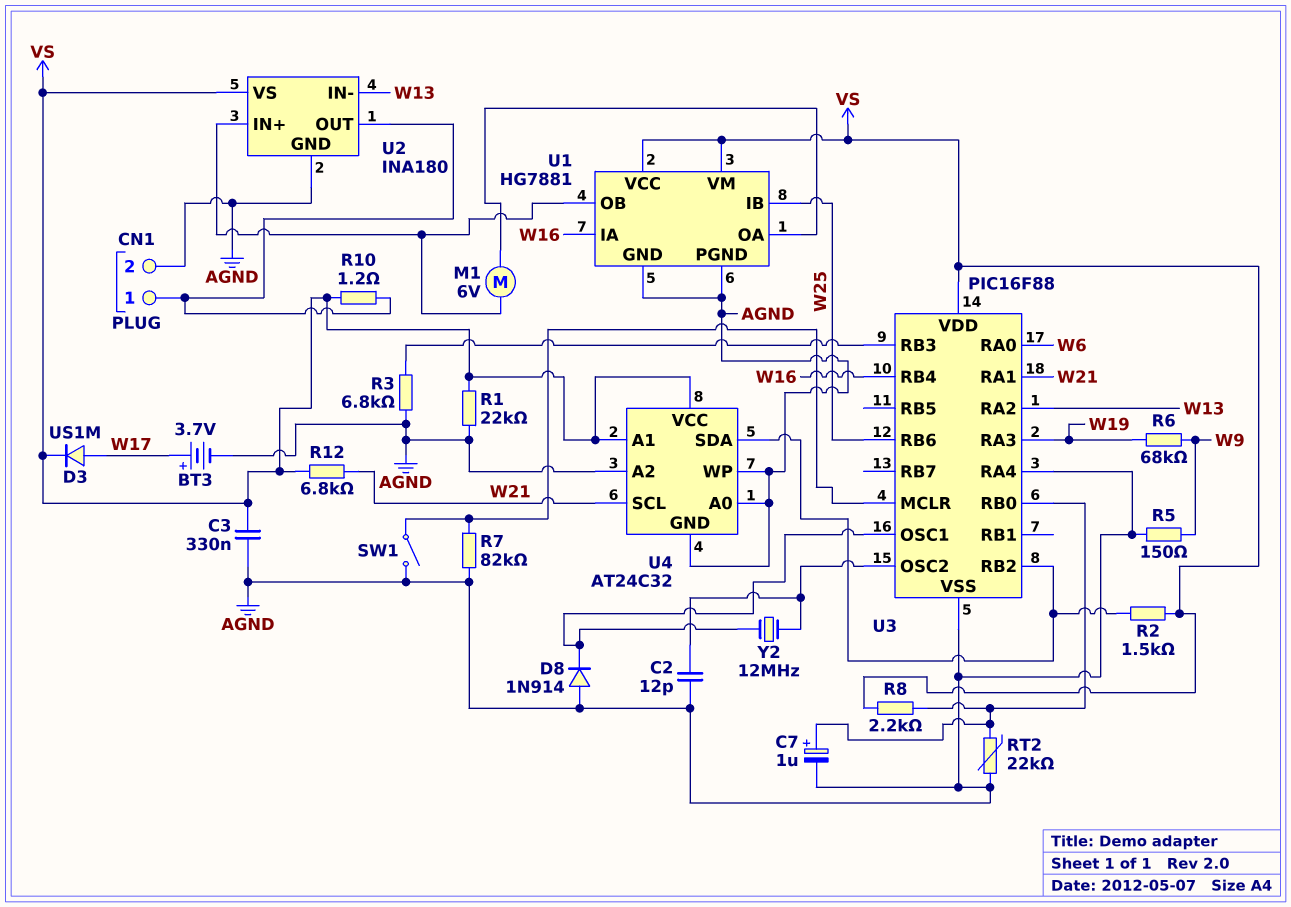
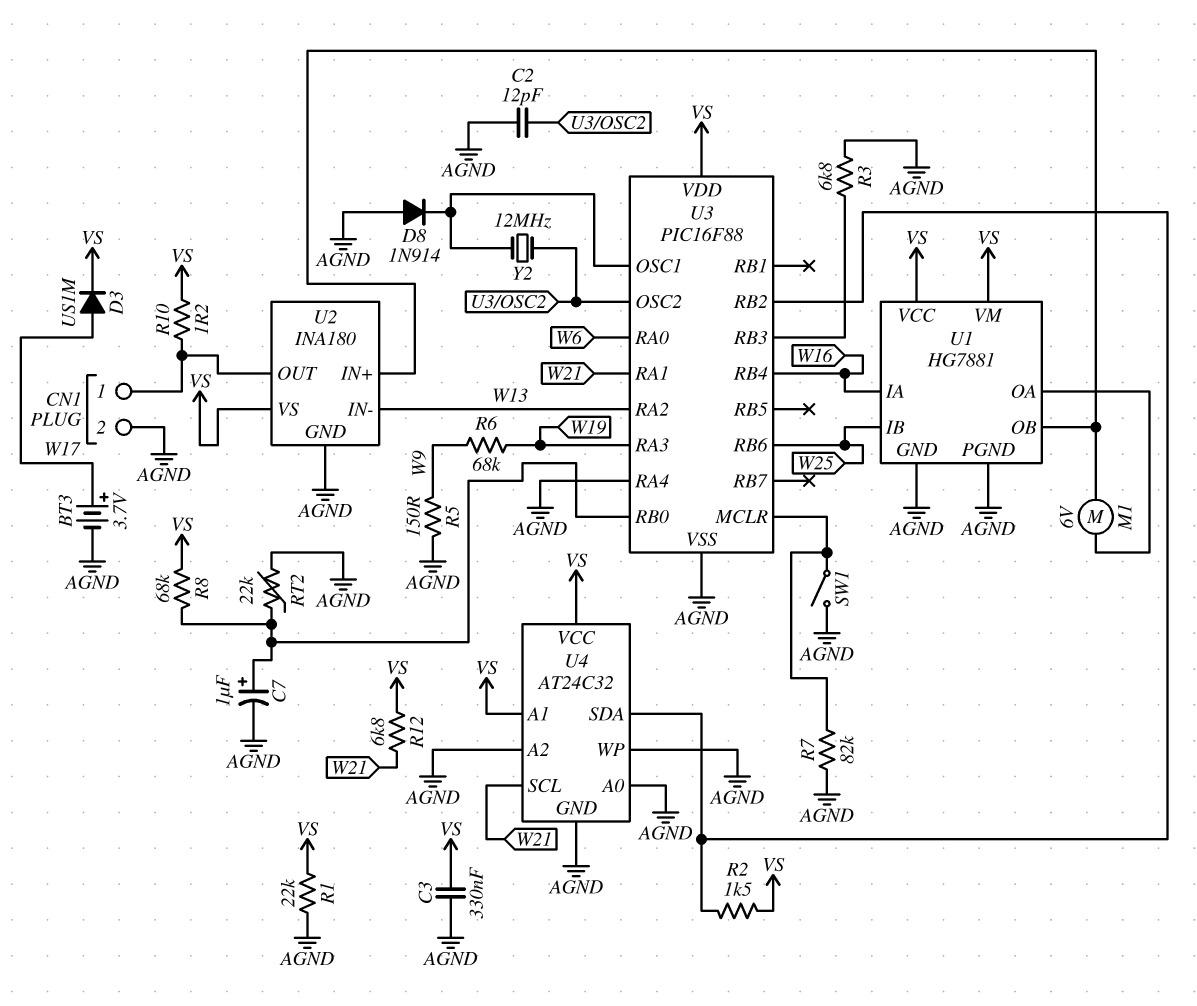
R8: 2.2k (U3/RB0, VS) -> 68k (U3/RB0, VS)

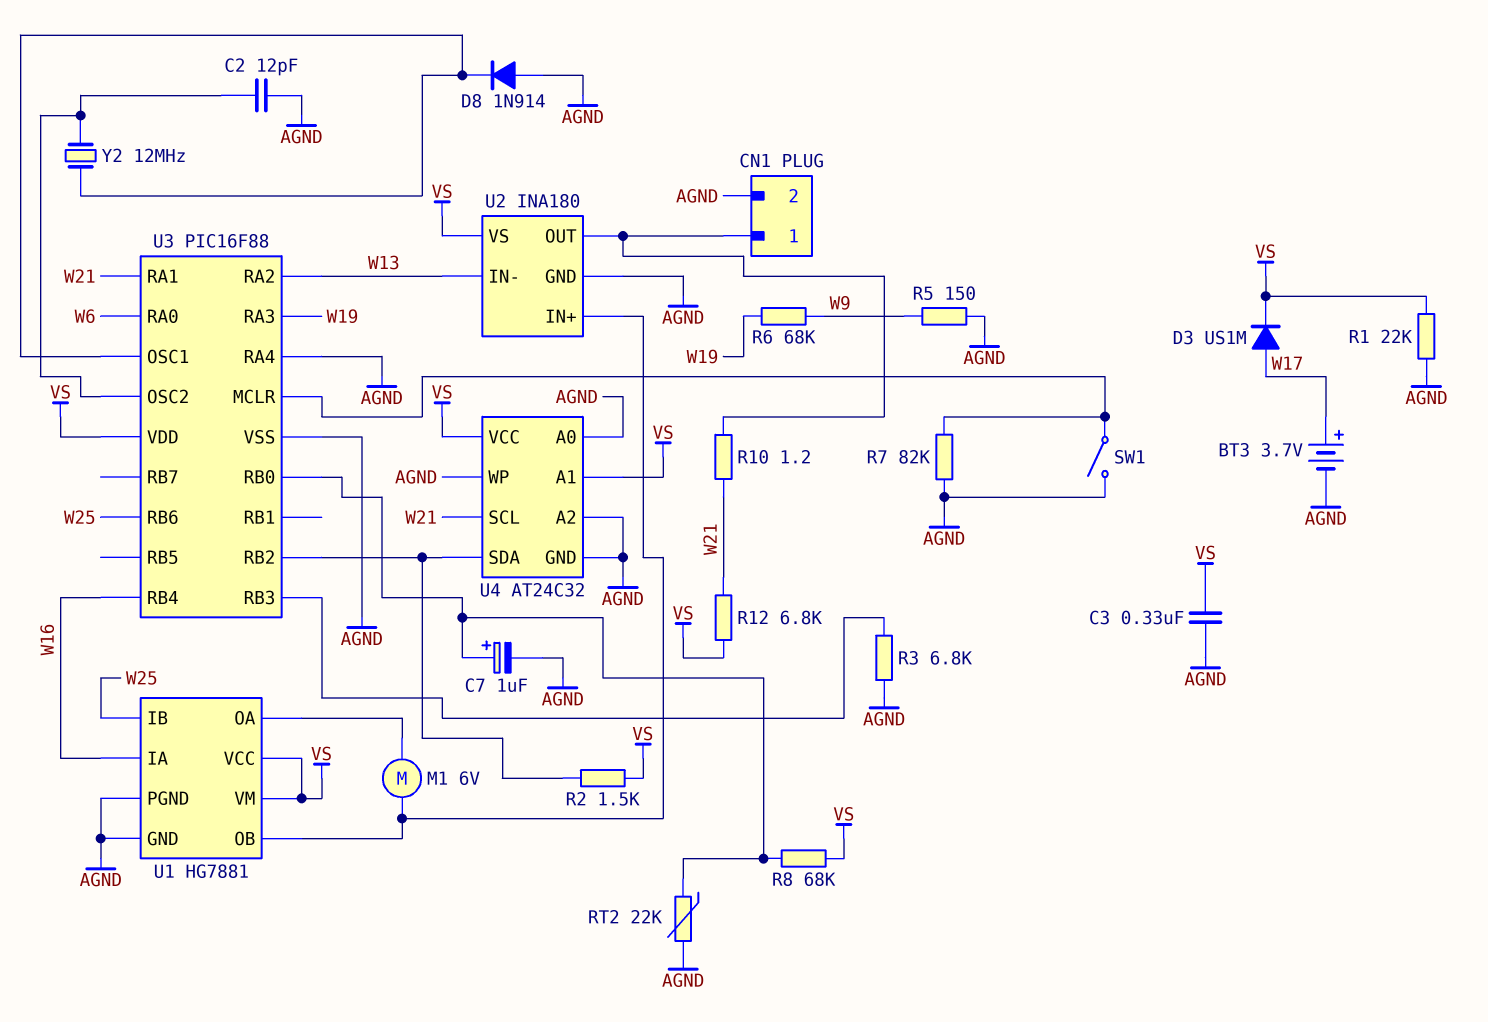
R10: 1.2 (CN1/1, VS) -> 1.2 (CN1/1, W21)

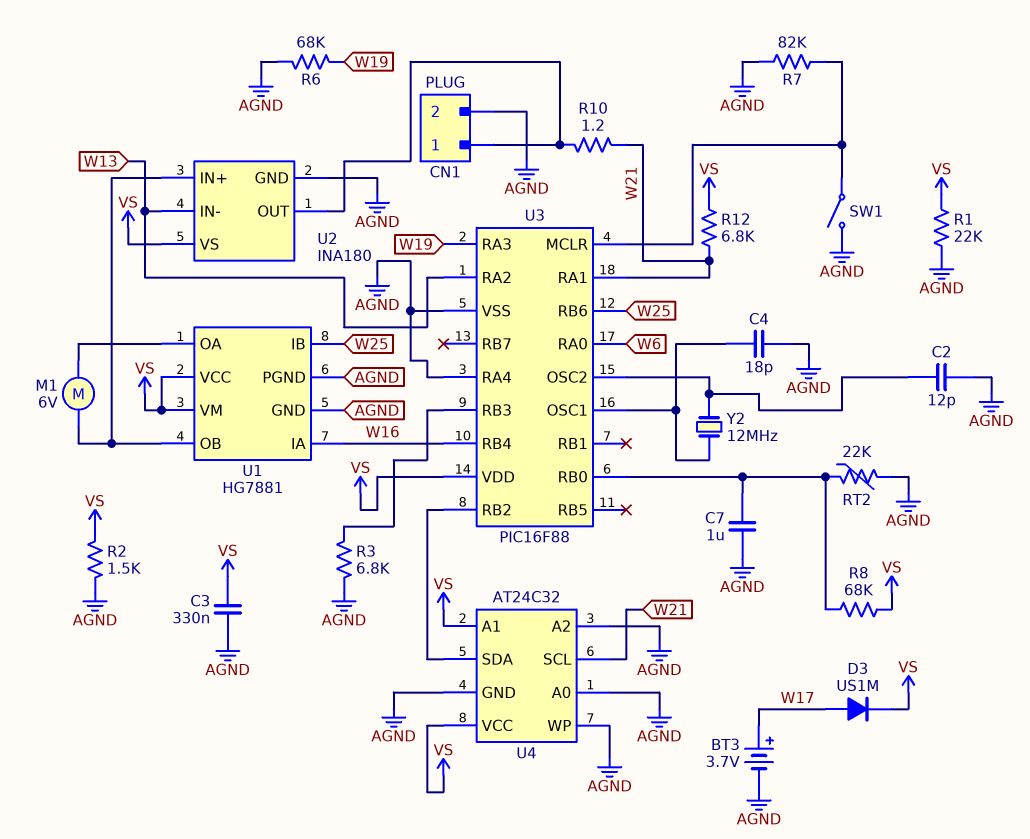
C4: none -> 18pF (AGND, U3/OSC1)
C7: 1uF (plus U3/RB0, minus AGND) -> 1uF (AGND, U3/RB0)
D8: diode 1N914 (A AGND, K U3/OSC1) -> none
R2: 1.5k (U3/RB2, VS) -> 1.5k (AGND, VS)
R5: 150 (AGND, W9) -> none
R6: 68k (W9, W19) -> 68k (AGND, W19)

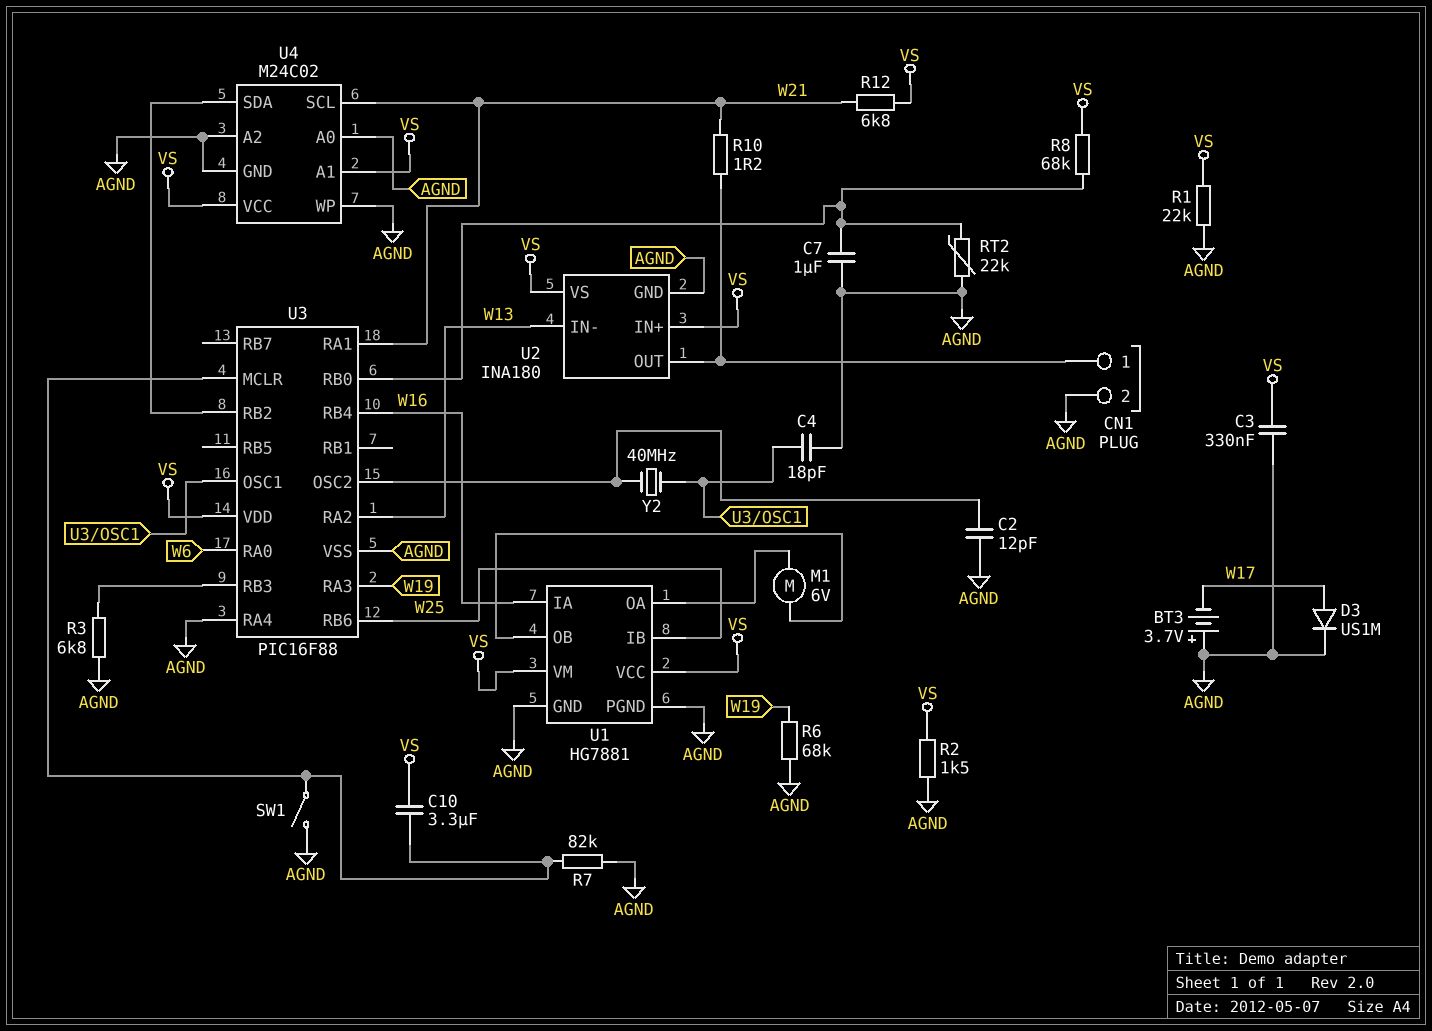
BT3: 3.7V (plus W17, minus AGND) -> 3.7V (plus AGND, minus W17)
C10: none -> 3.3uF (U3/MCLR, VS)
D3: diode US1M (A W17, K VS) -> diode US1M (A W17, K AGND)
U2 pin IN+: U1/OB -> VS
U4: AT24C32 -> M24C02
Y2: 12MHz (U3/OSC1, U3/OSC2) -> 40MHz (U3/OSC1, U3/OSC2)

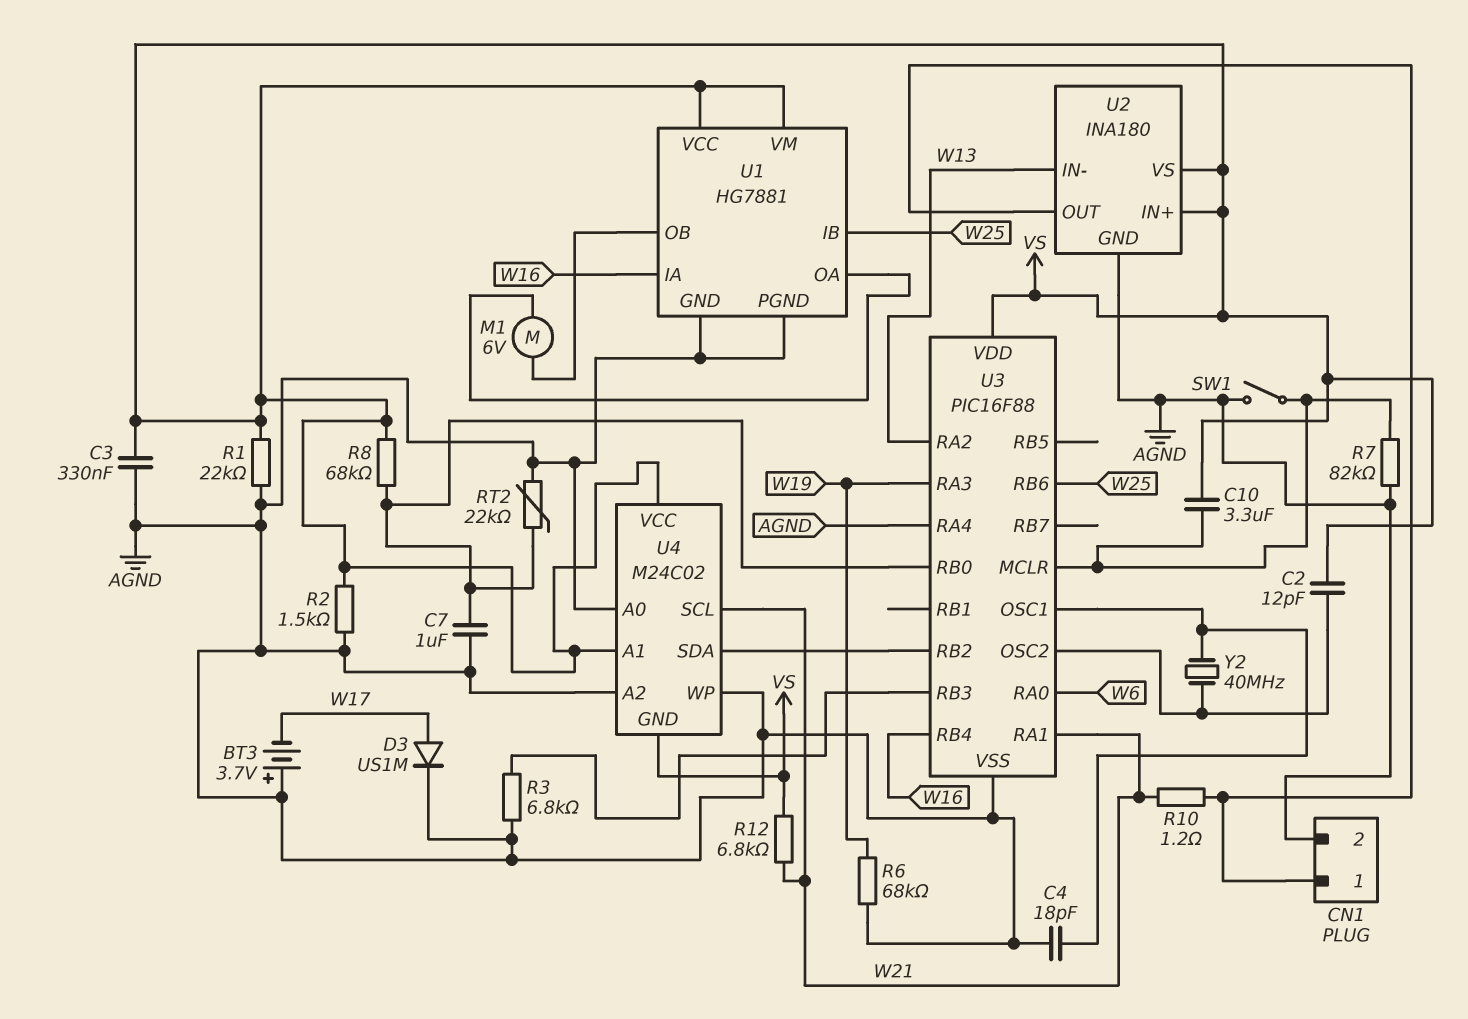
C2: 12pF (AGND, U3/OSC2) -> 12pF (U3/OSC2, VS)
U4 pin GND: AGND -> VS

